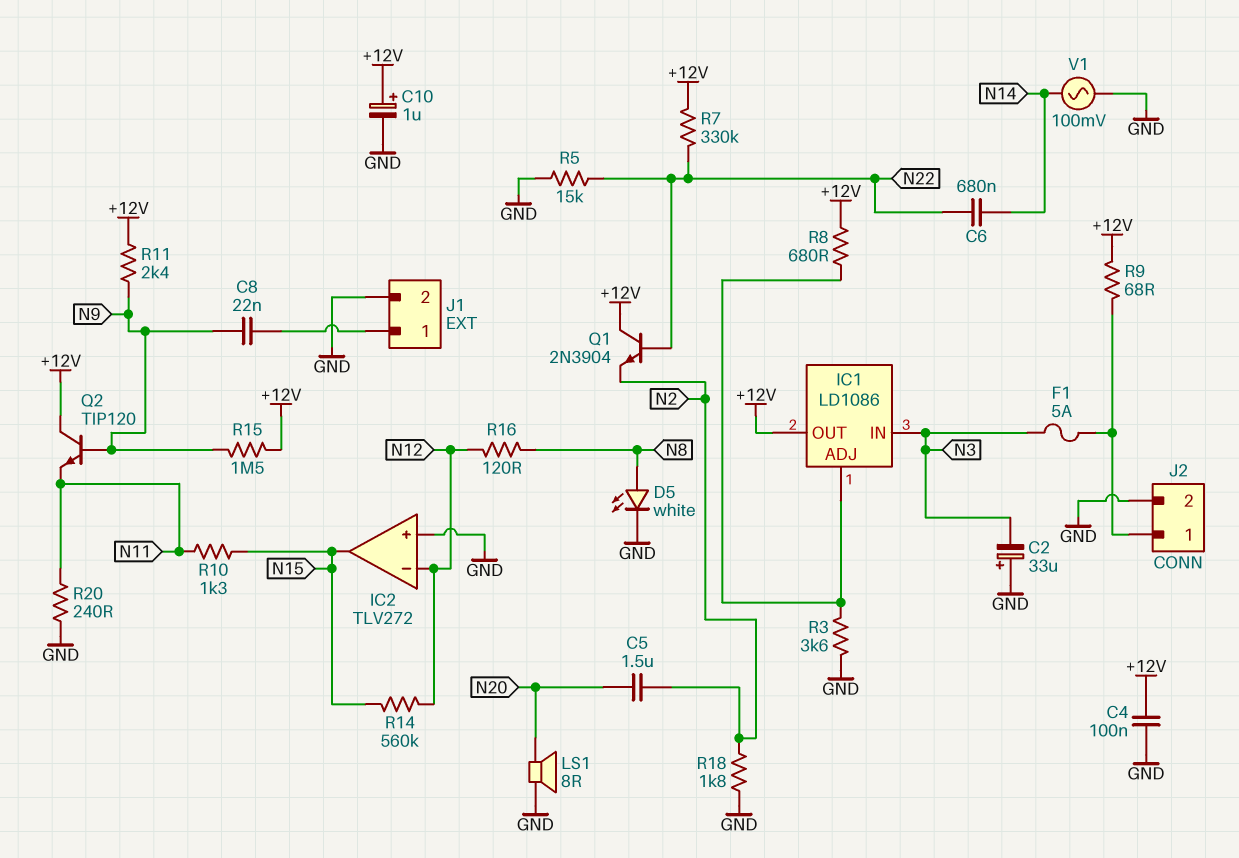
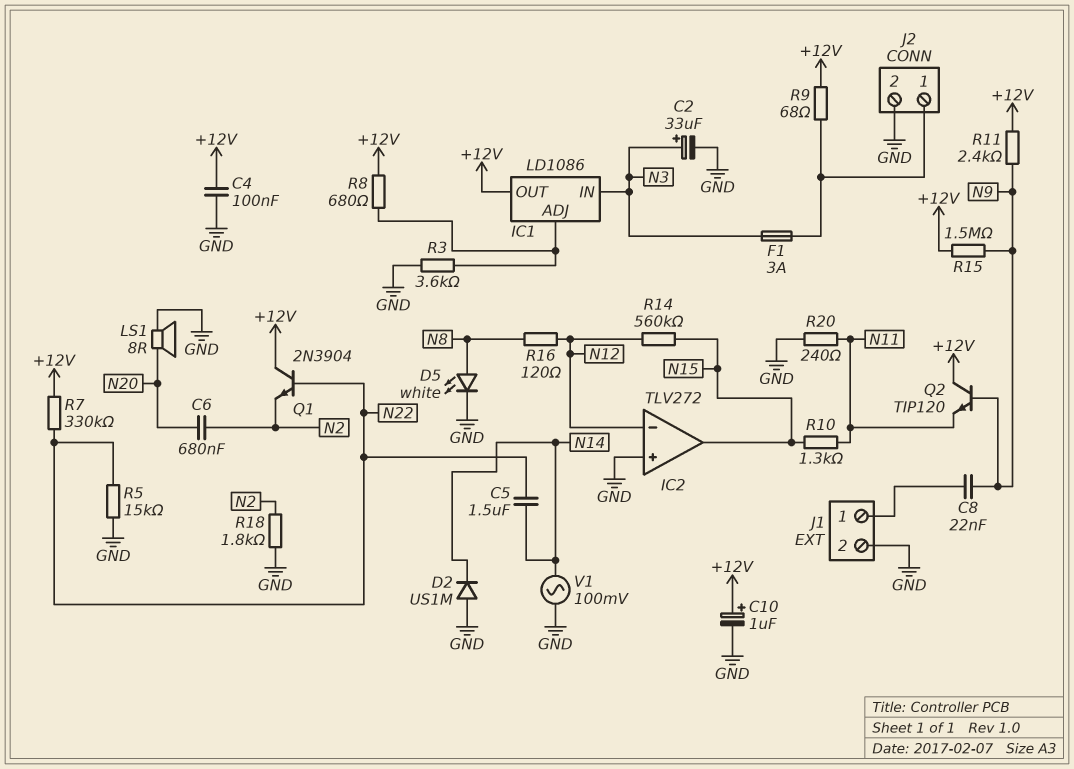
C2: 33uF (plus GND, minus N3) -> 33uF (plus N3, minus GND)
C5: 1.5uF (N2, N20) -> 1.5uF (N14, N22)
C6: 680nF (N14, N22) -> 680nF (N2, N20)
D2: none -> diode US1M (A GND, K N14)
F1: 5A (J2/1, N3) -> 3A (J2/1, N3)

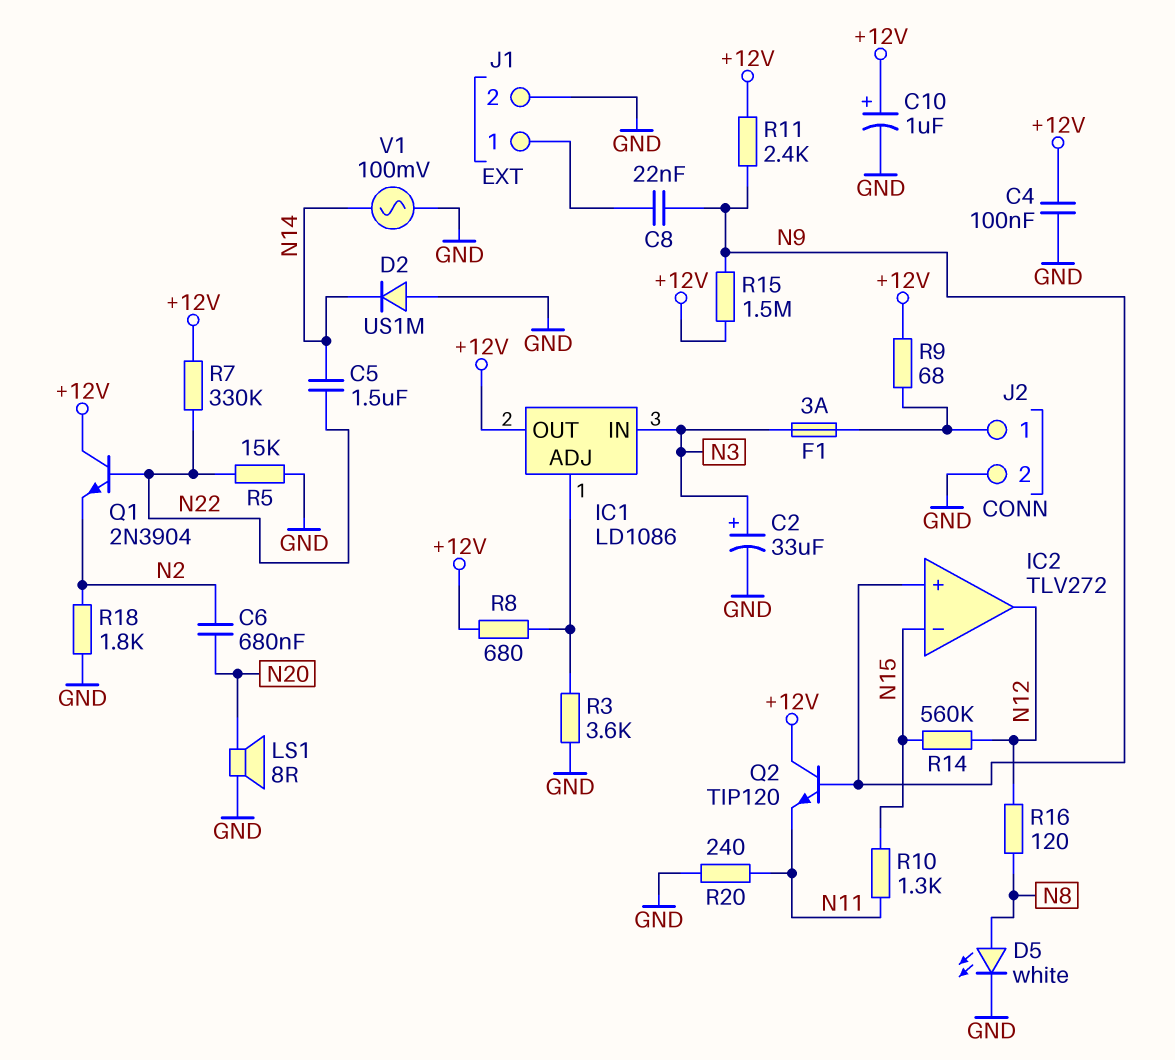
IC2 pin in+: GND -> N9
IC2 pin in-: N12 -> N15
IC2 pin out: N15 -> N12

